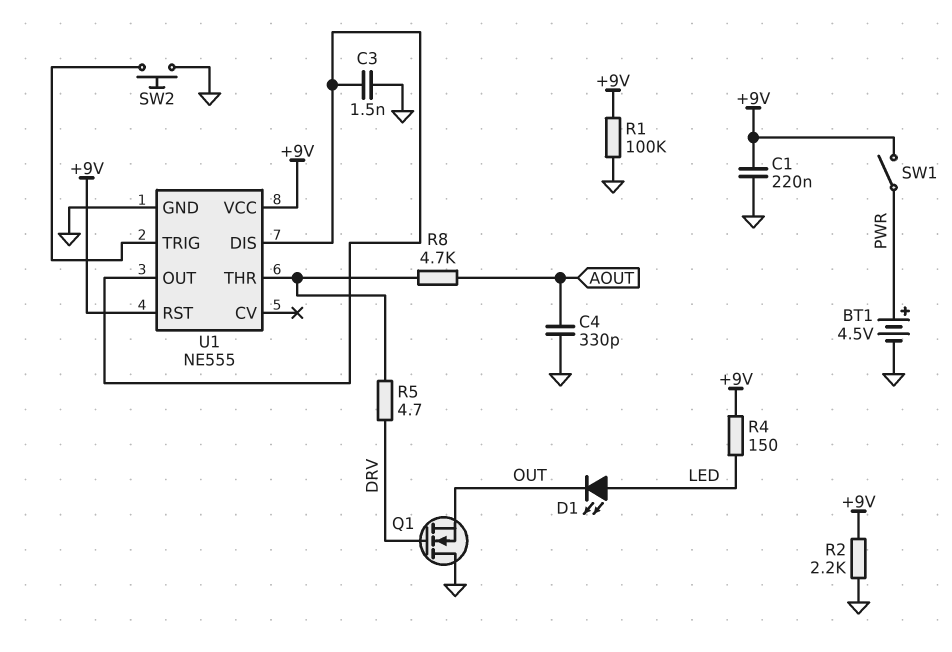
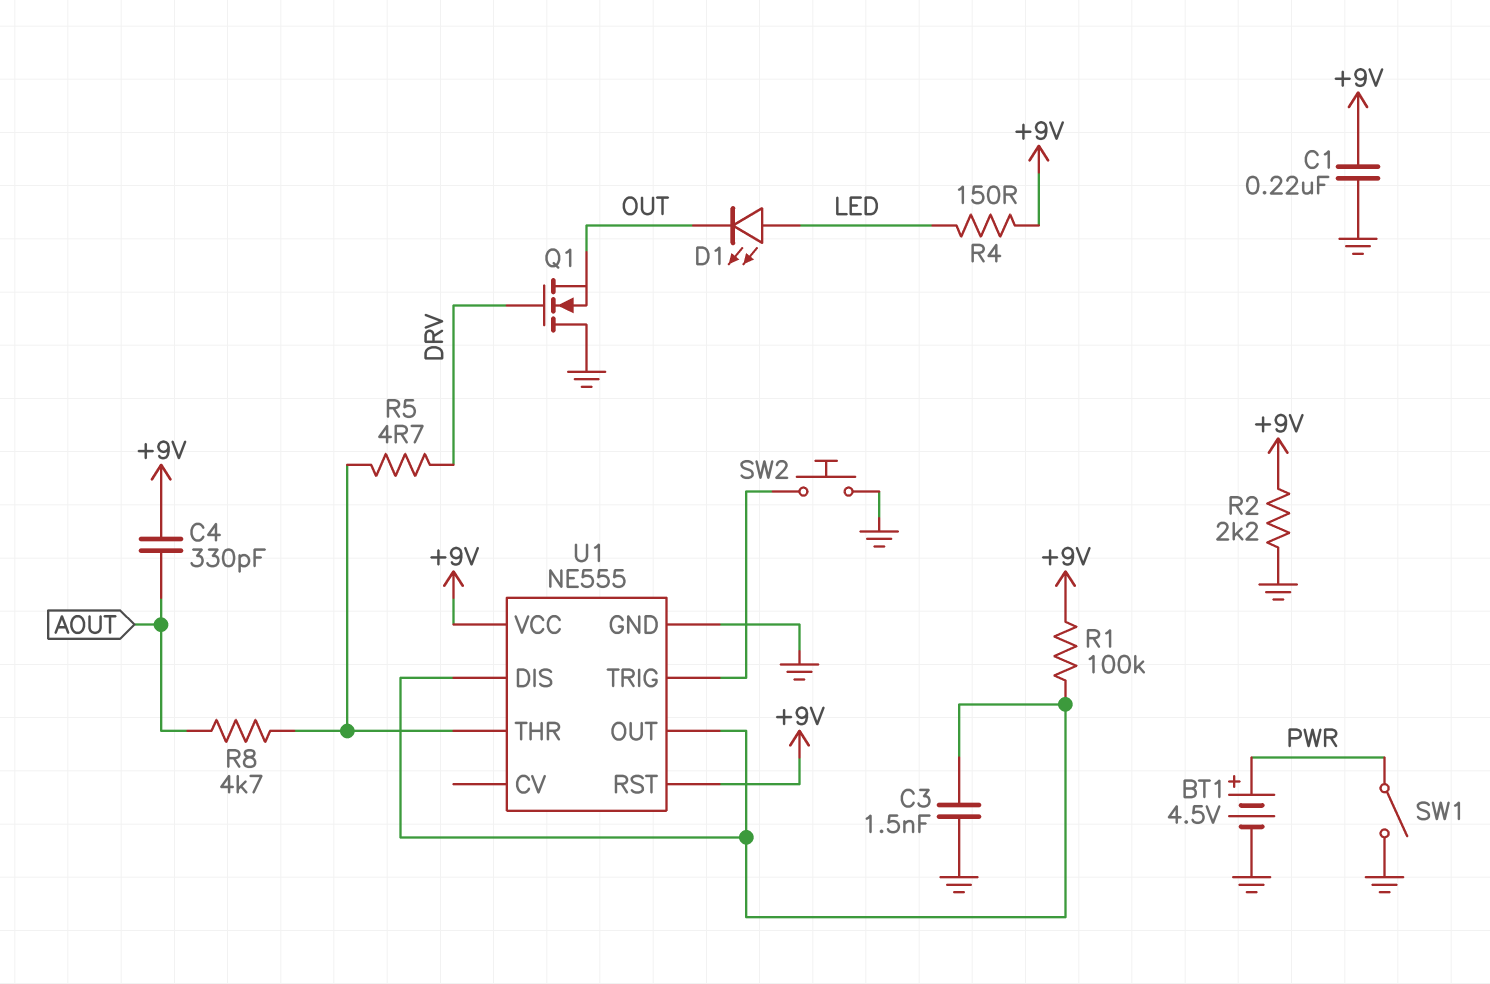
C4: 330pF (AOUT, GND) -> 330pF (+9V, AOUT)
R1: 100k (+9V, GND) -> 100k (+9V, U1/DIS)
SW1: switch (+9V, PWR) -> switch (GND, PWR)

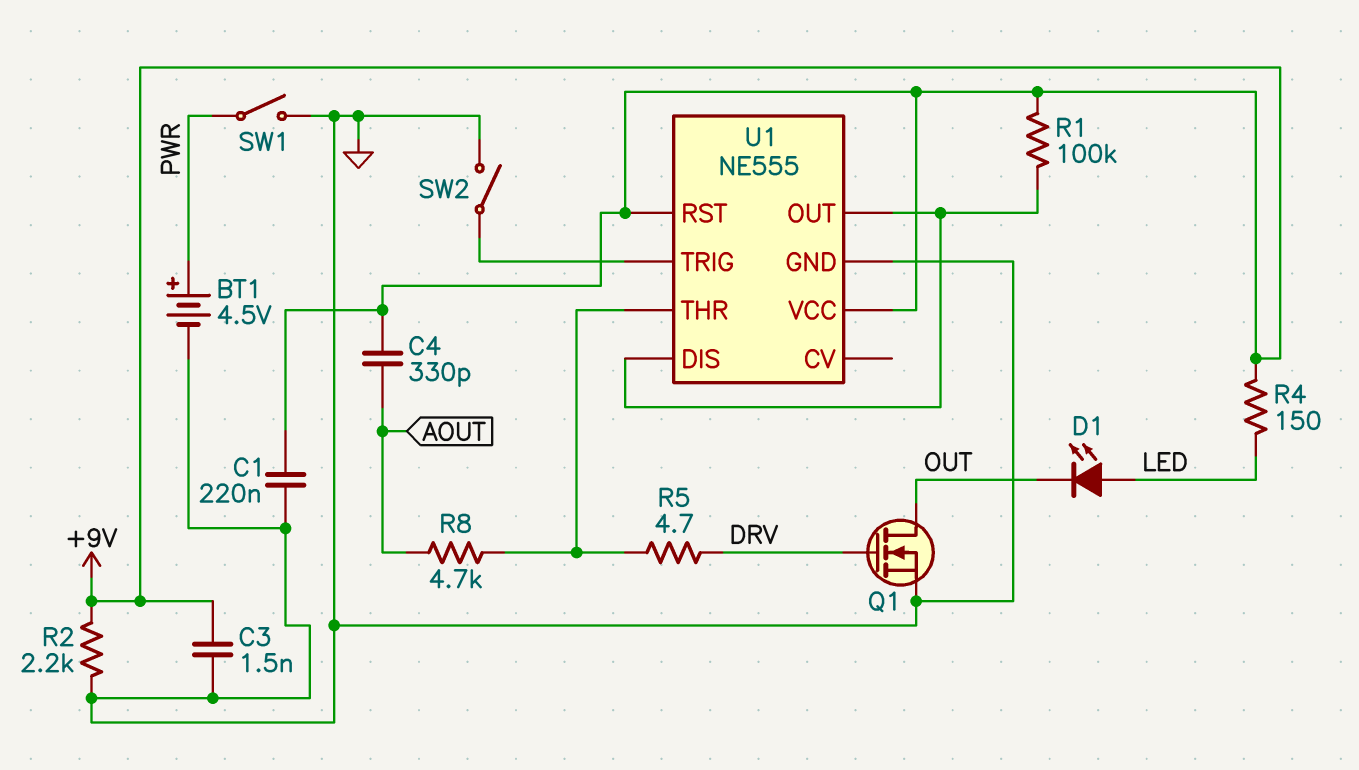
C3: 1.5nF (GND, U1/DIS) -> 1.5nF (+9V, GND)
Q1: NMOS (G DRV, D GND, S OUT) -> NMOS (G DRV, D OUT, S GND)
SW2: button (GND, U1/TRIG) -> switch (GND, U1/TRIG)

